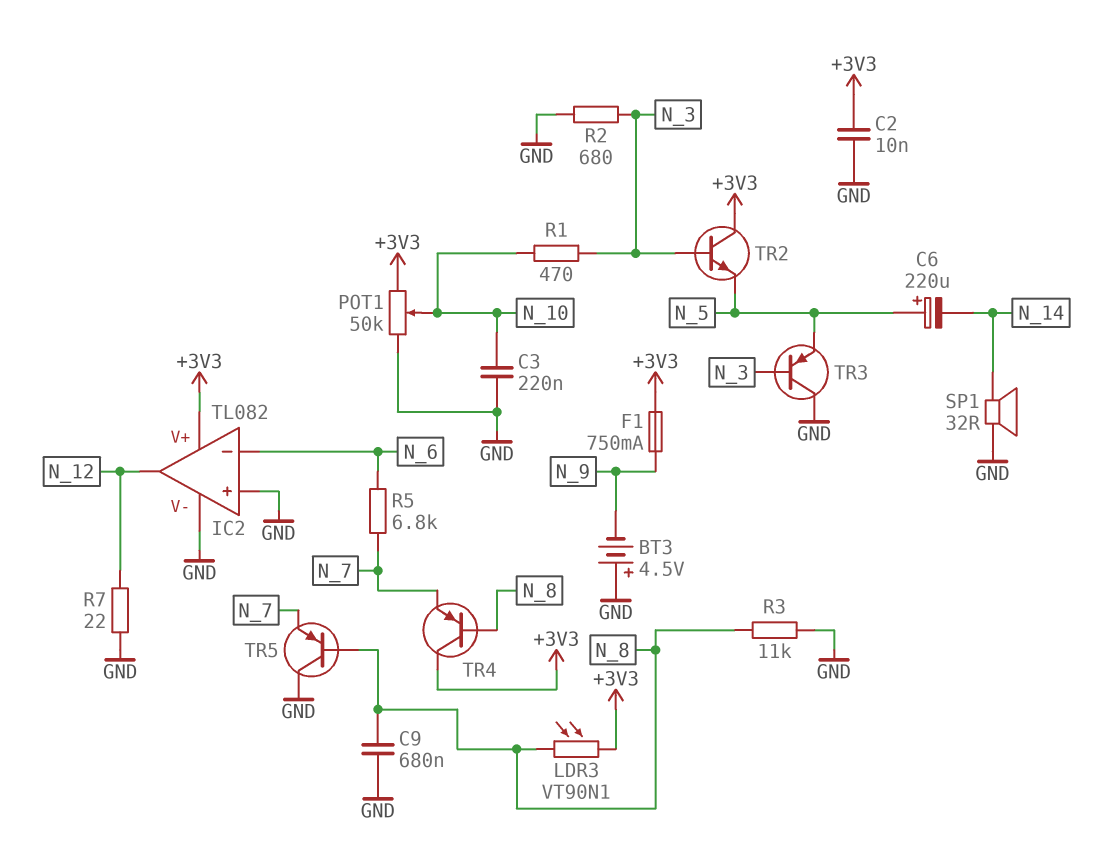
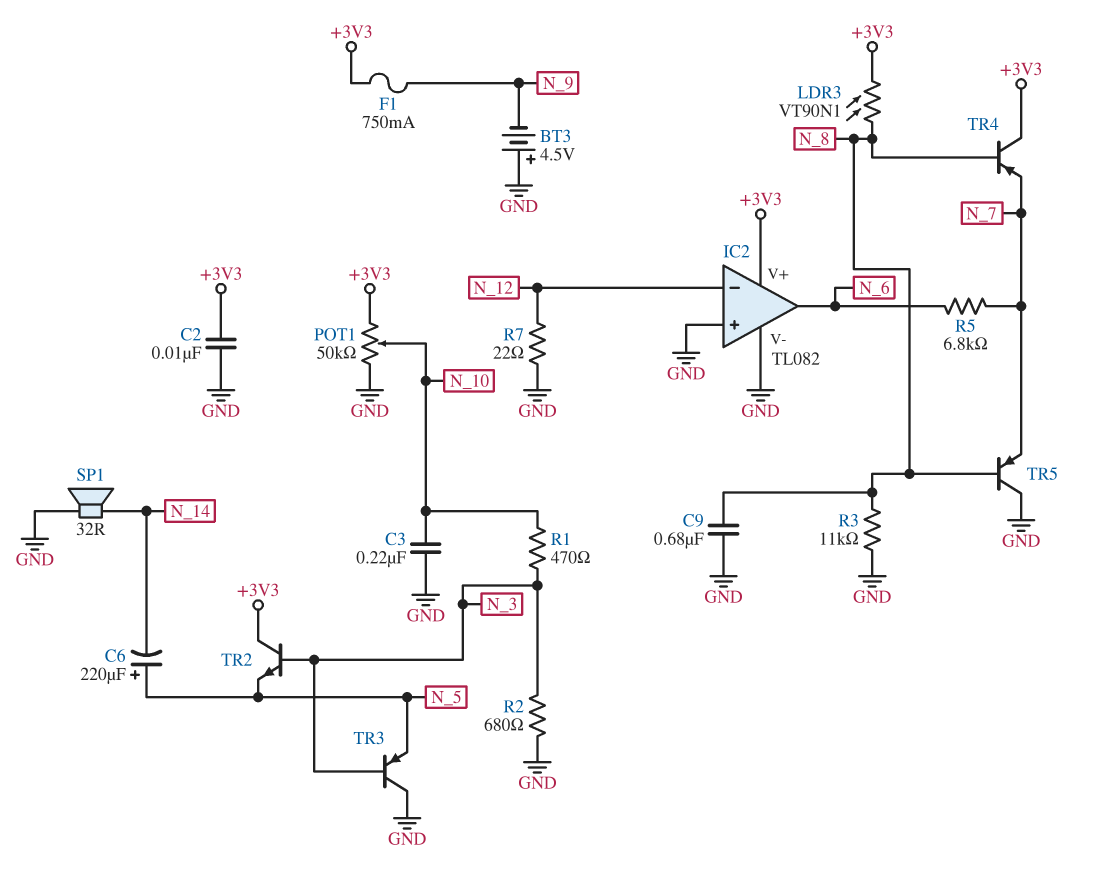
IC2 pin in-: N_6 -> N_12
IC2 pin out: N_12 -> N_6

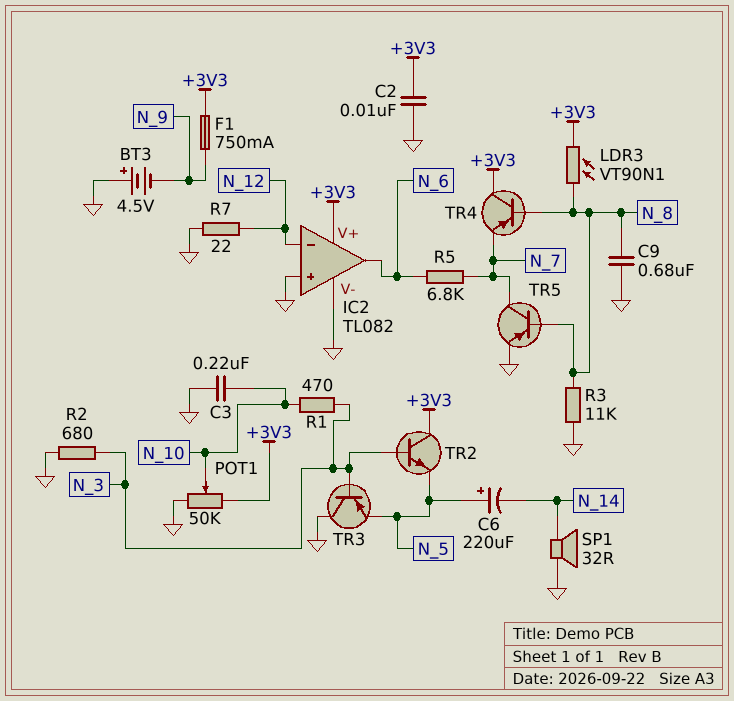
TR5: PNP (B N_8, C GND, E N_7) -> PNP (B N_8, C N_7, E GND)

